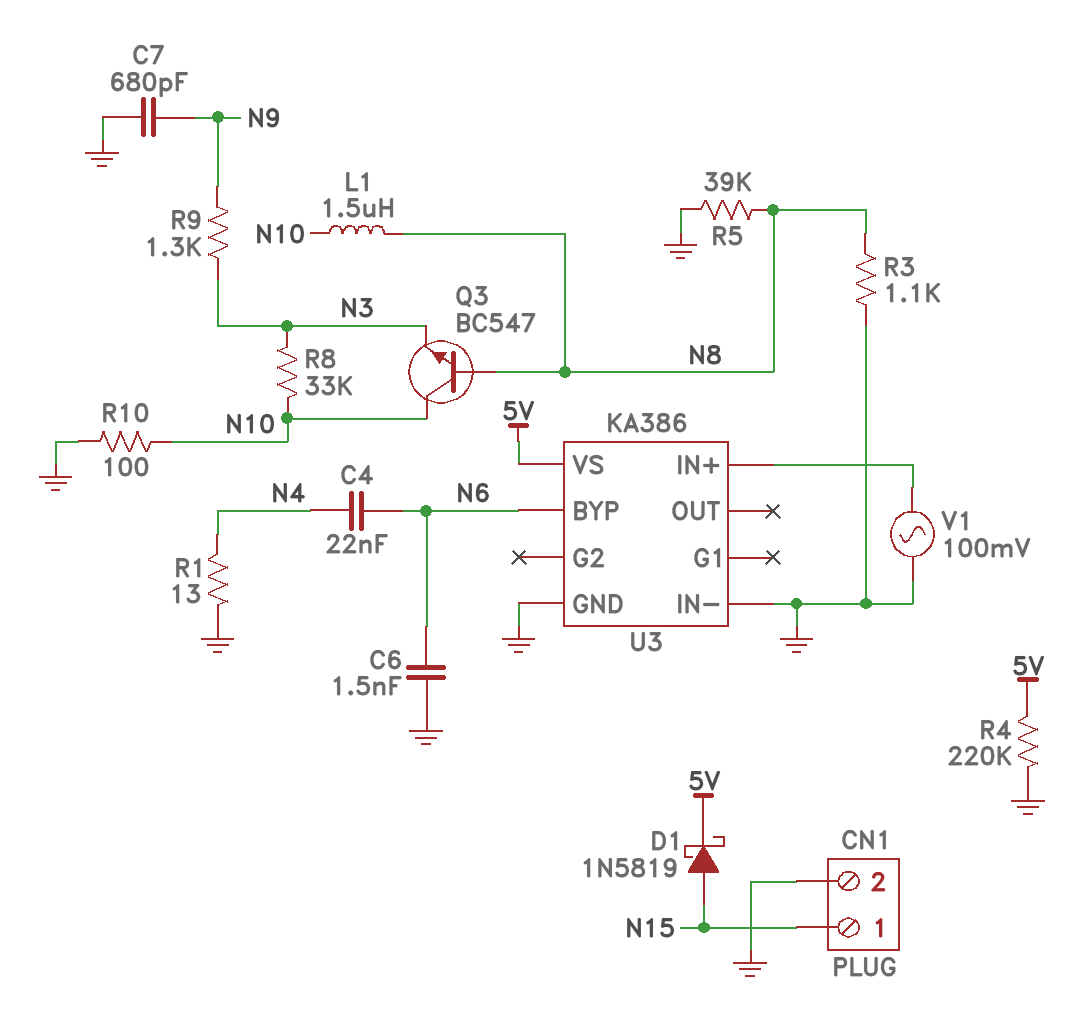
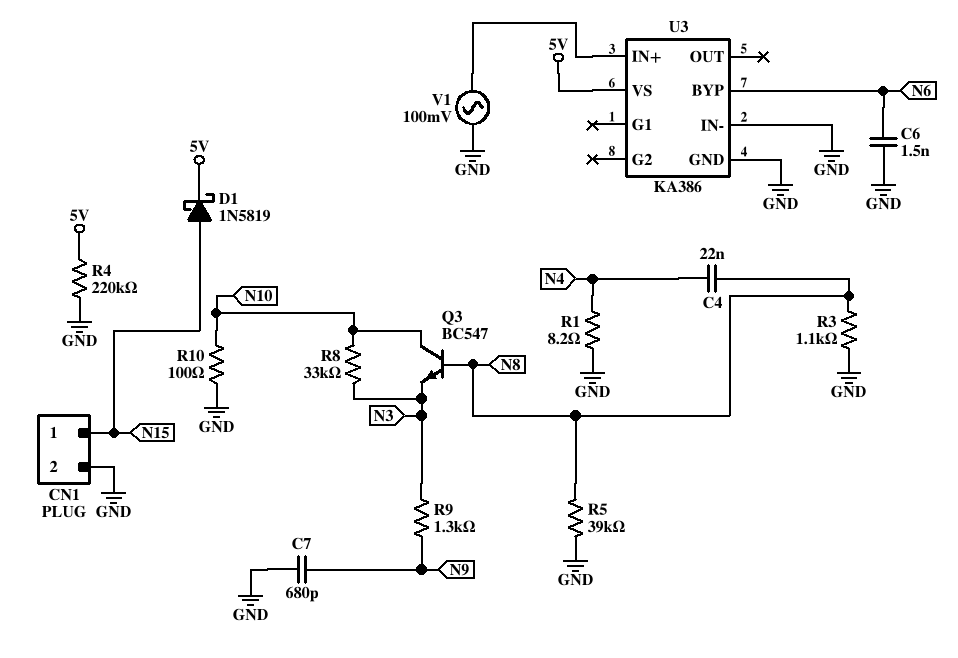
C4: 22nF (N4, N6) -> 22nF (N4, N8)
L1: 1.5uH (N8, N10) -> none
R1: 13 (GND, N4) -> 8.2 (GND, N4)

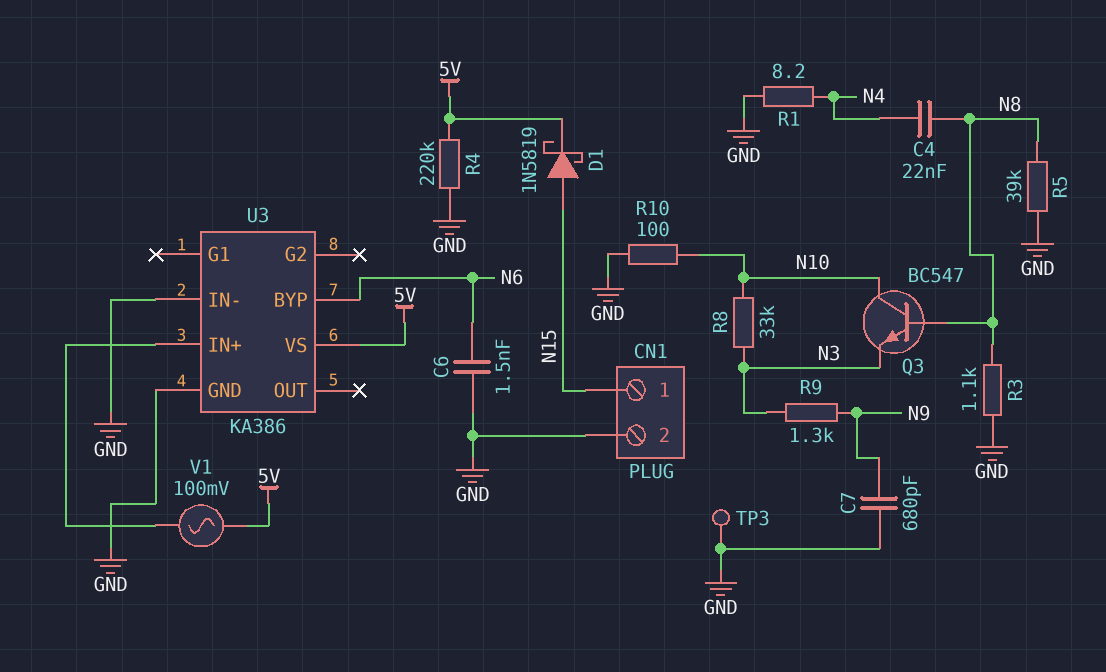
TP3: none -> test point (GND)
V1: AC 100mV (GND, U3/IN+) -> AC 100mV (5V, U3/IN+)

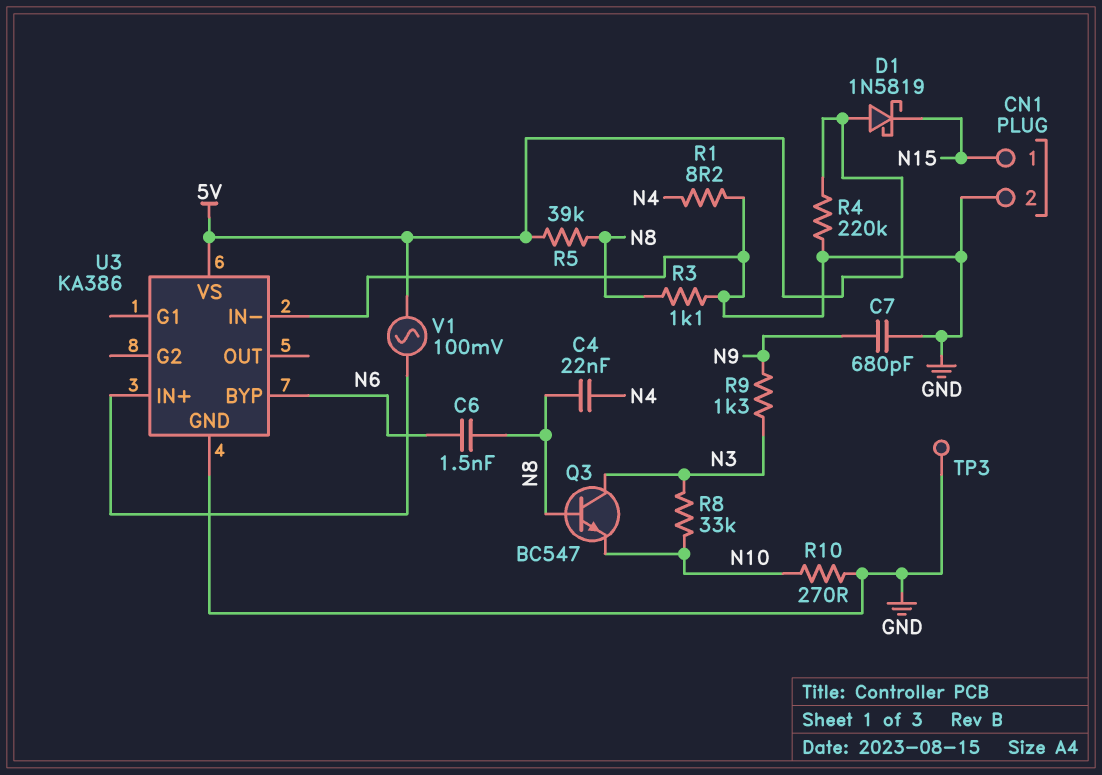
C6: 1.5nF (GND, N6) -> 1.5nF (N6, N8)
D1: schottky 1N5819 (A N15, K 5V) -> schottky 1N5819 (A 5V, K N15)
Q3: NPN BC547 (B N8, C N10, E N3) -> NPN BC547 (B N8, C N3, E N10)
R5: 39k (GND, N8) -> 39k (5V, N8)
R10: 100 (GND, N10) -> 270 (GND, N10)

